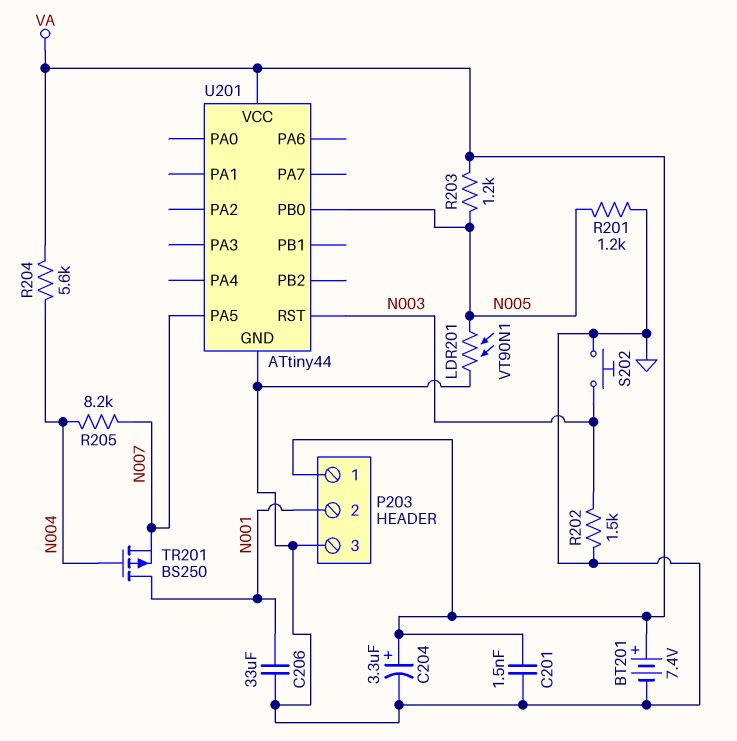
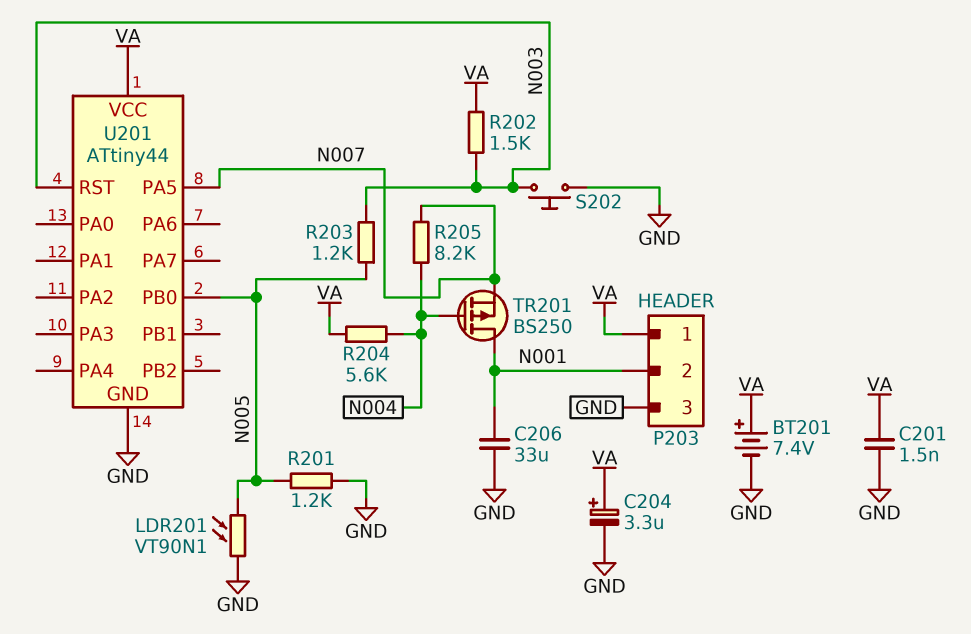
R202: 1.5k (GND, N003) -> 1.5k (N003, VA)
R203: 1.2k (N005, VA) -> 1.2k (N003, N005)

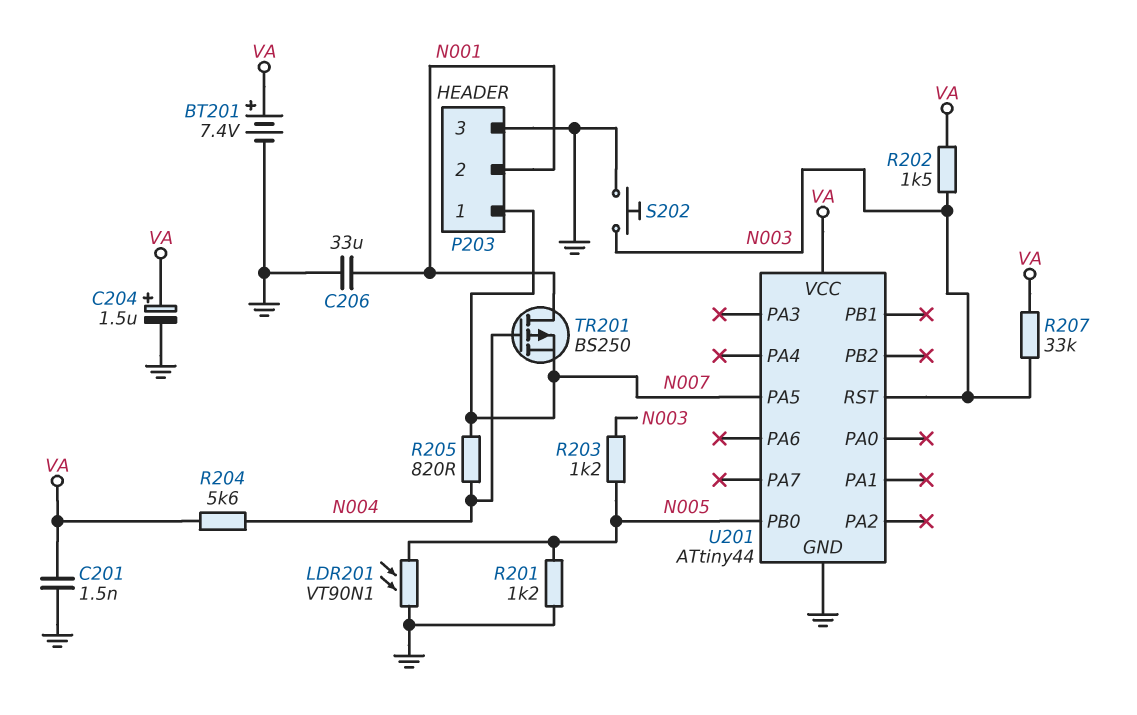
C204: 3.3uF (plus VA, minus GND) -> 1.5uF (plus VA, minus GND)
P203 pin 1: VA -> N007
R205: 8.2k (N004, N007) -> 820 (N004, N007)
R207: none -> 33k (N003, VA)

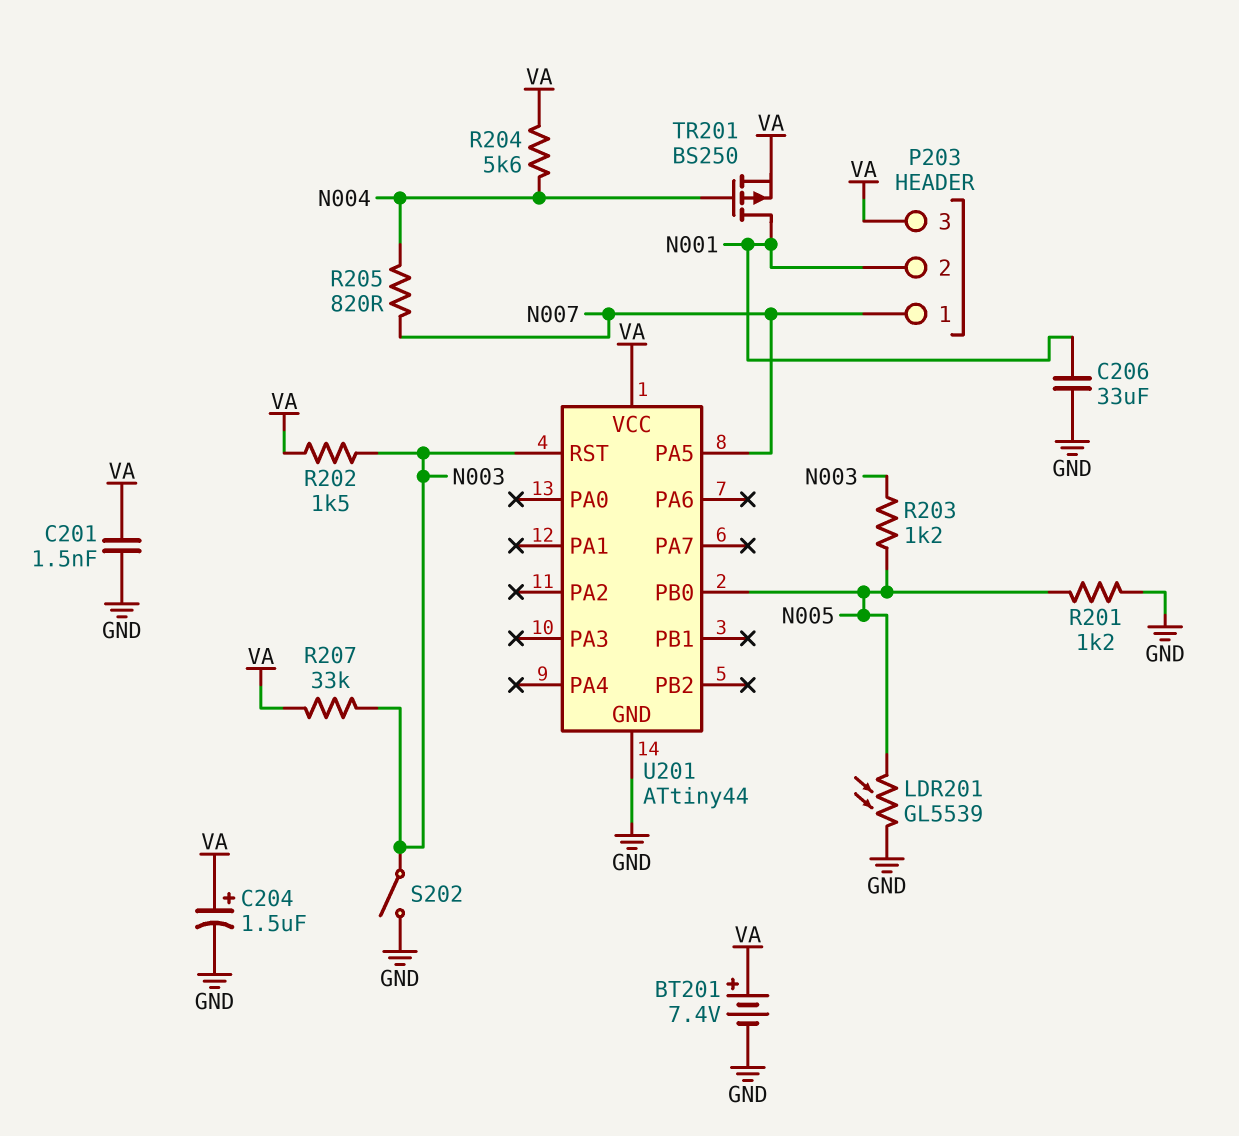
LDR201: VT90N1 (GND, N005) -> GL5539 (GND, N005)
P203 pin 3: GND -> VA
S202: button (GND, N003) -> switch (GND, N003)
TR201: PMOS BS250 (G N004, D N001, S N007) -> PMOS BS250 (G N004, D N001, S VA)

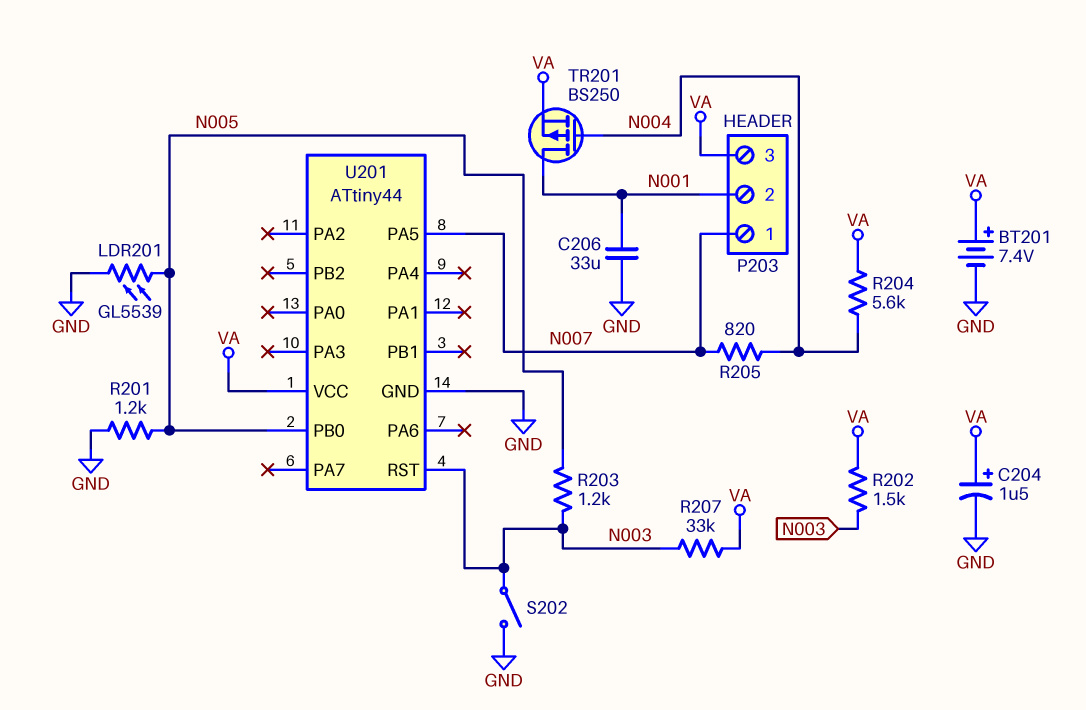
C201: 1.5nF (GND, VA) -> none

